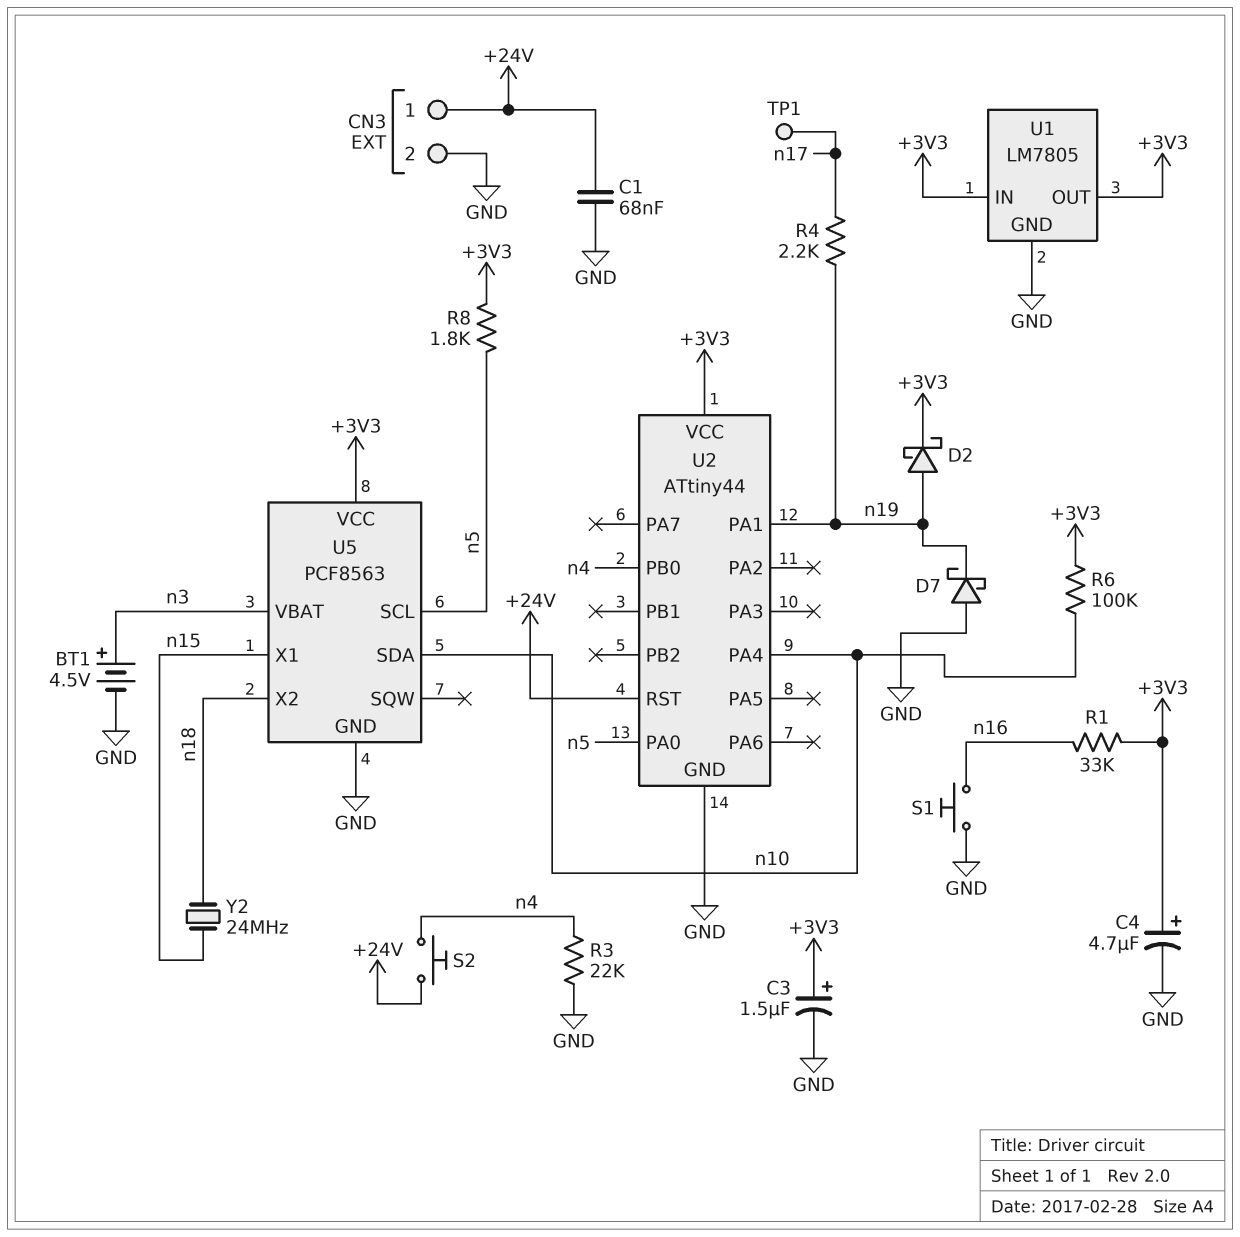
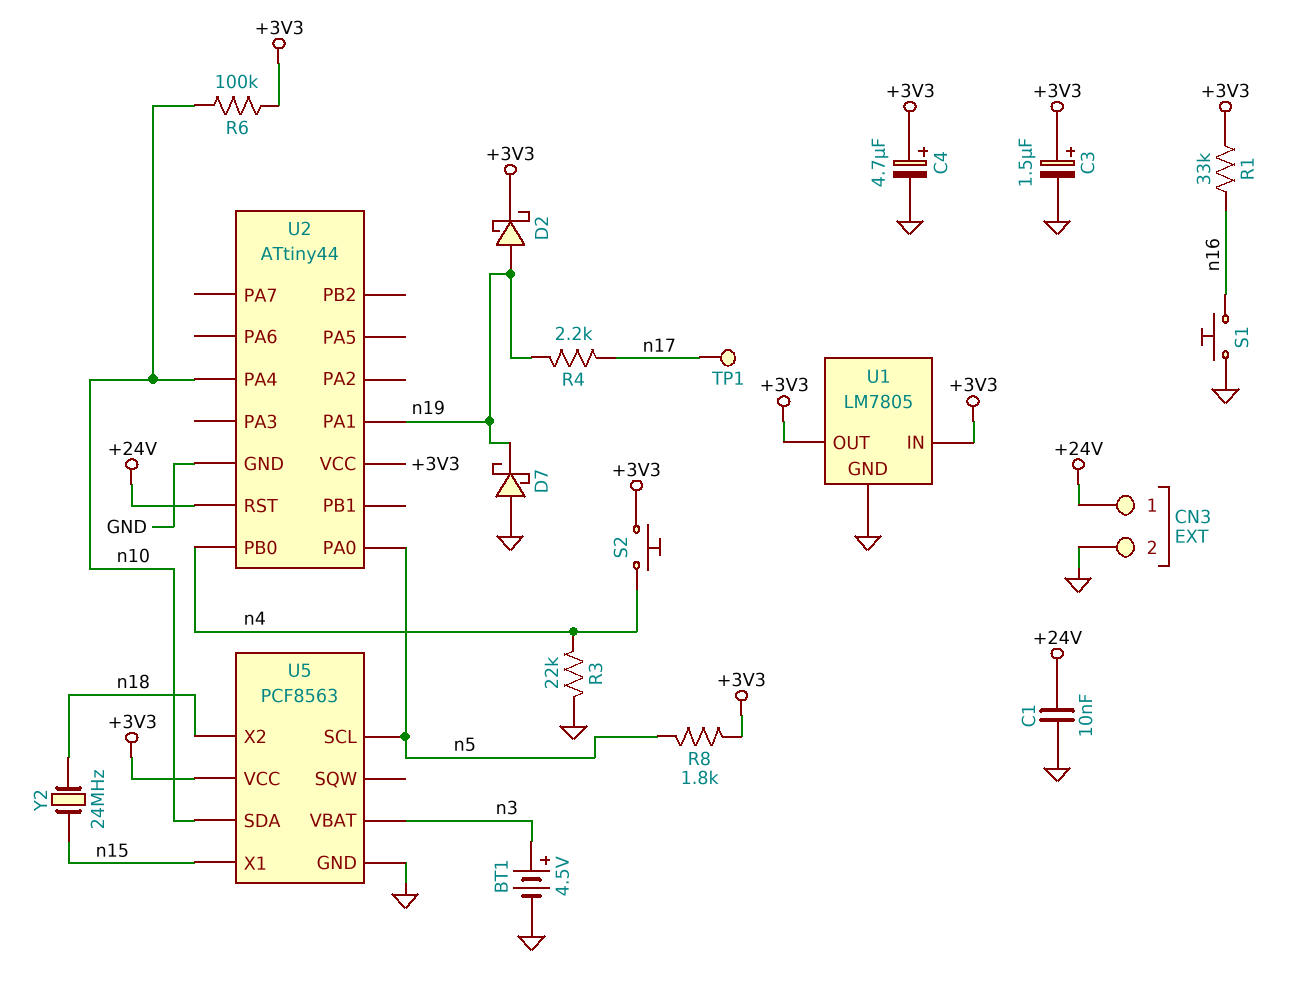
C1: 68nF (+24V, GND) -> 10nF (+24V, GND)
S2: button (+24V, n4) -> button (+3V3, n4)

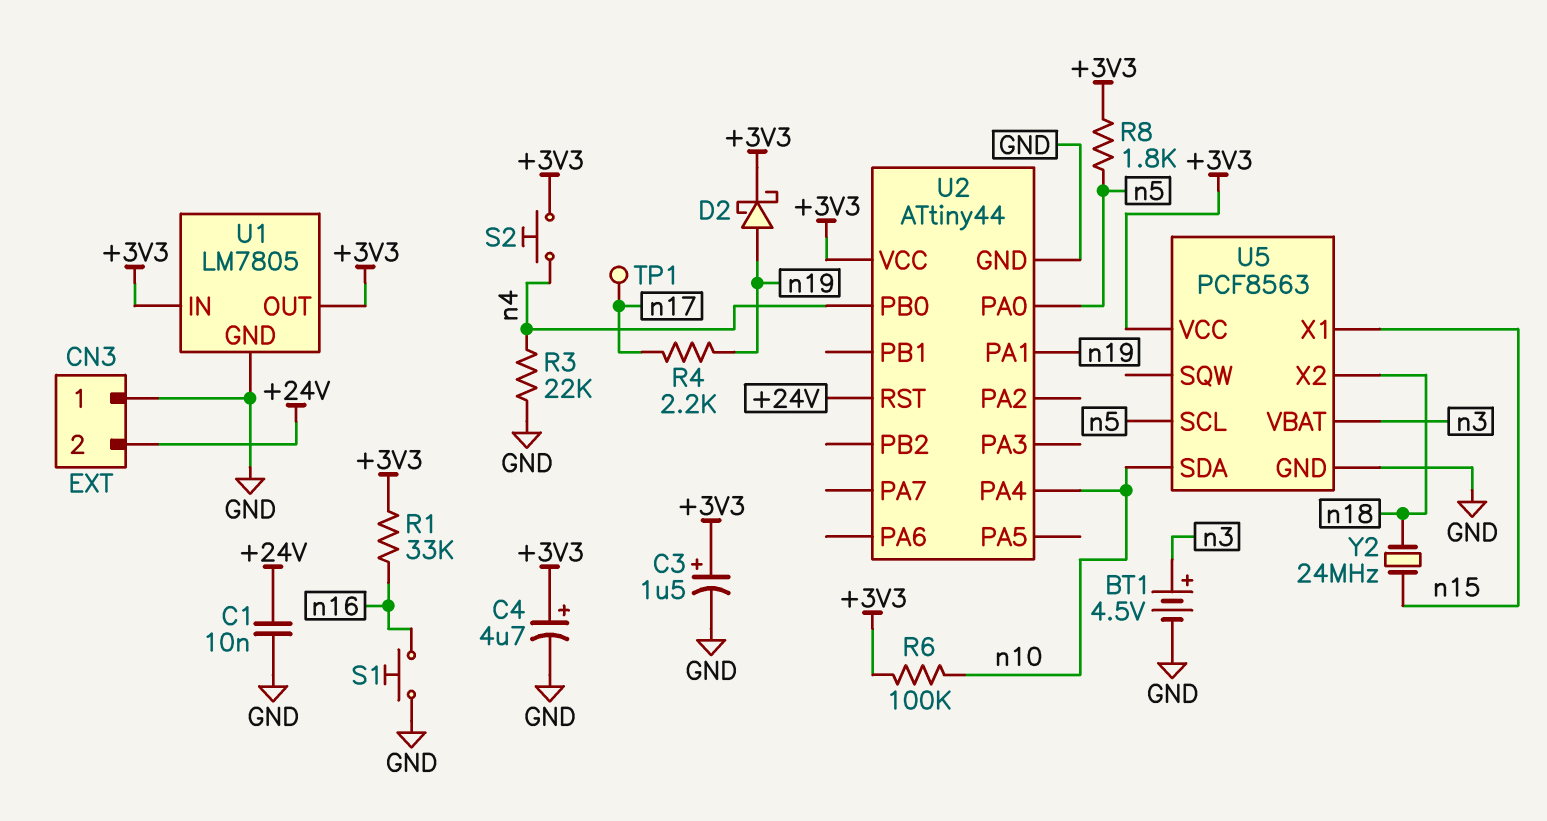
CN3 pin 1: +24V -> GND
CN3 pin 2: GND -> +24V
D7: schottky (A GND, K n19) -> none

